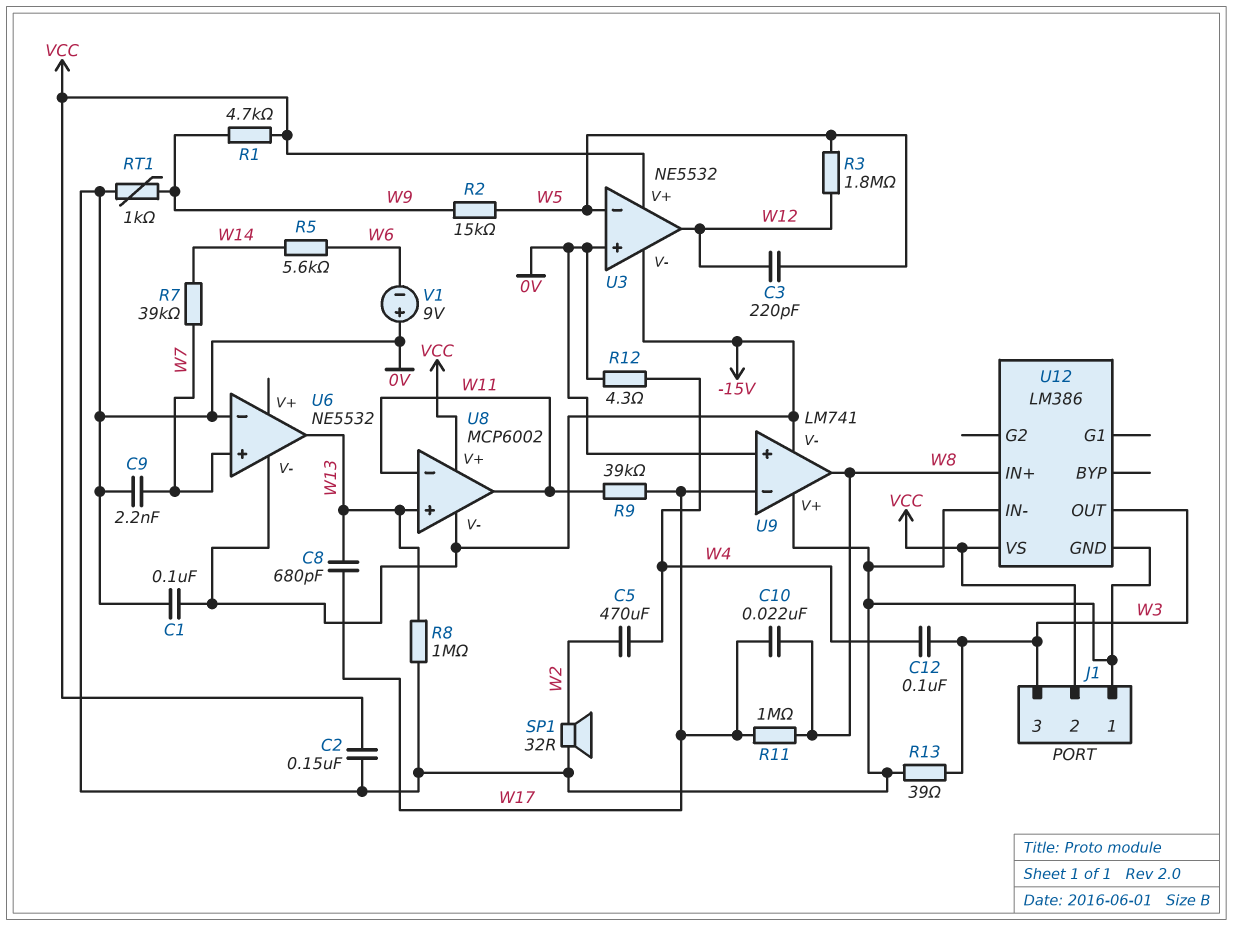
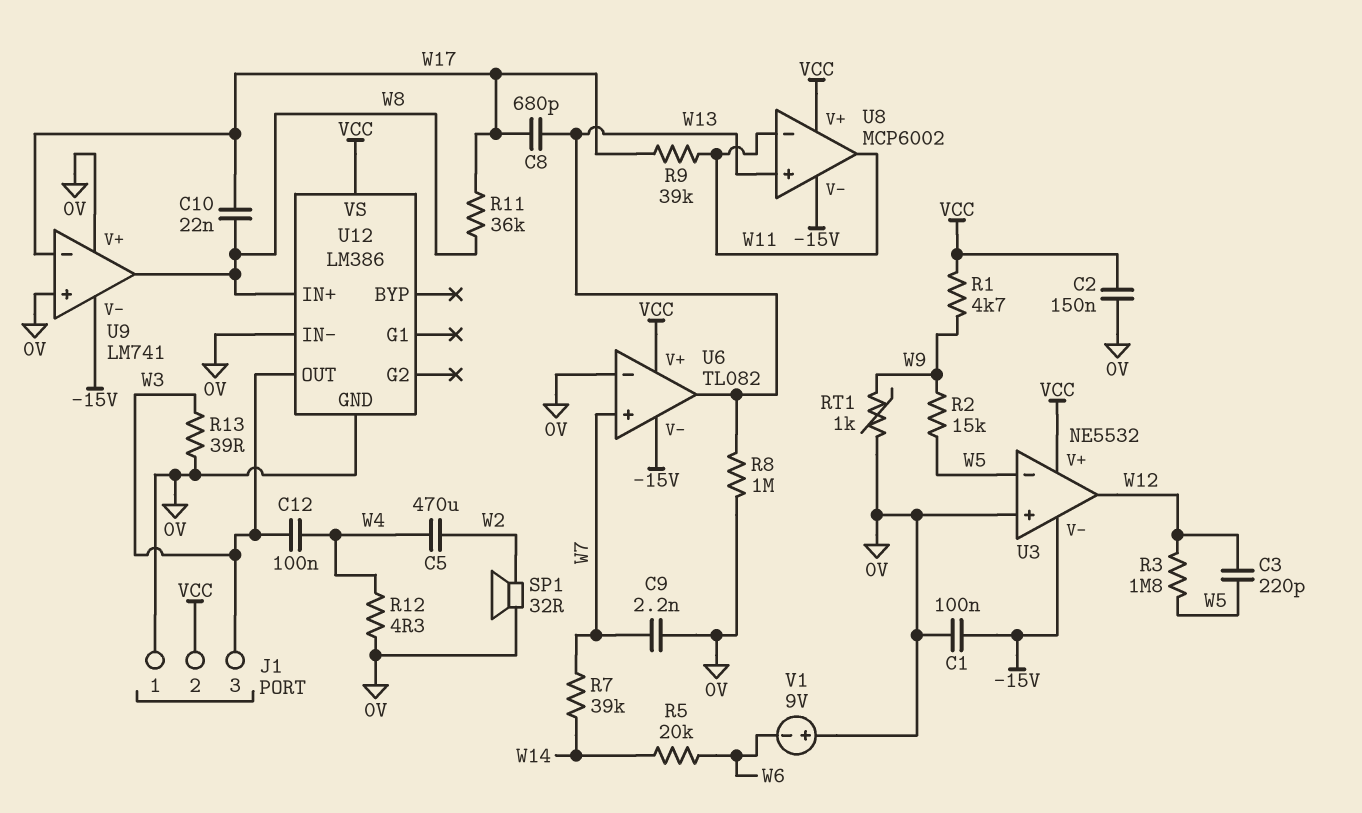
R5: 5.6k (W6, W14) -> 20k (W6, W14)
R11: 1M (W8, W17) -> 36k (W8, W17)
U6: NE5532 -> TL082
U6 pin V+: none -> VCC

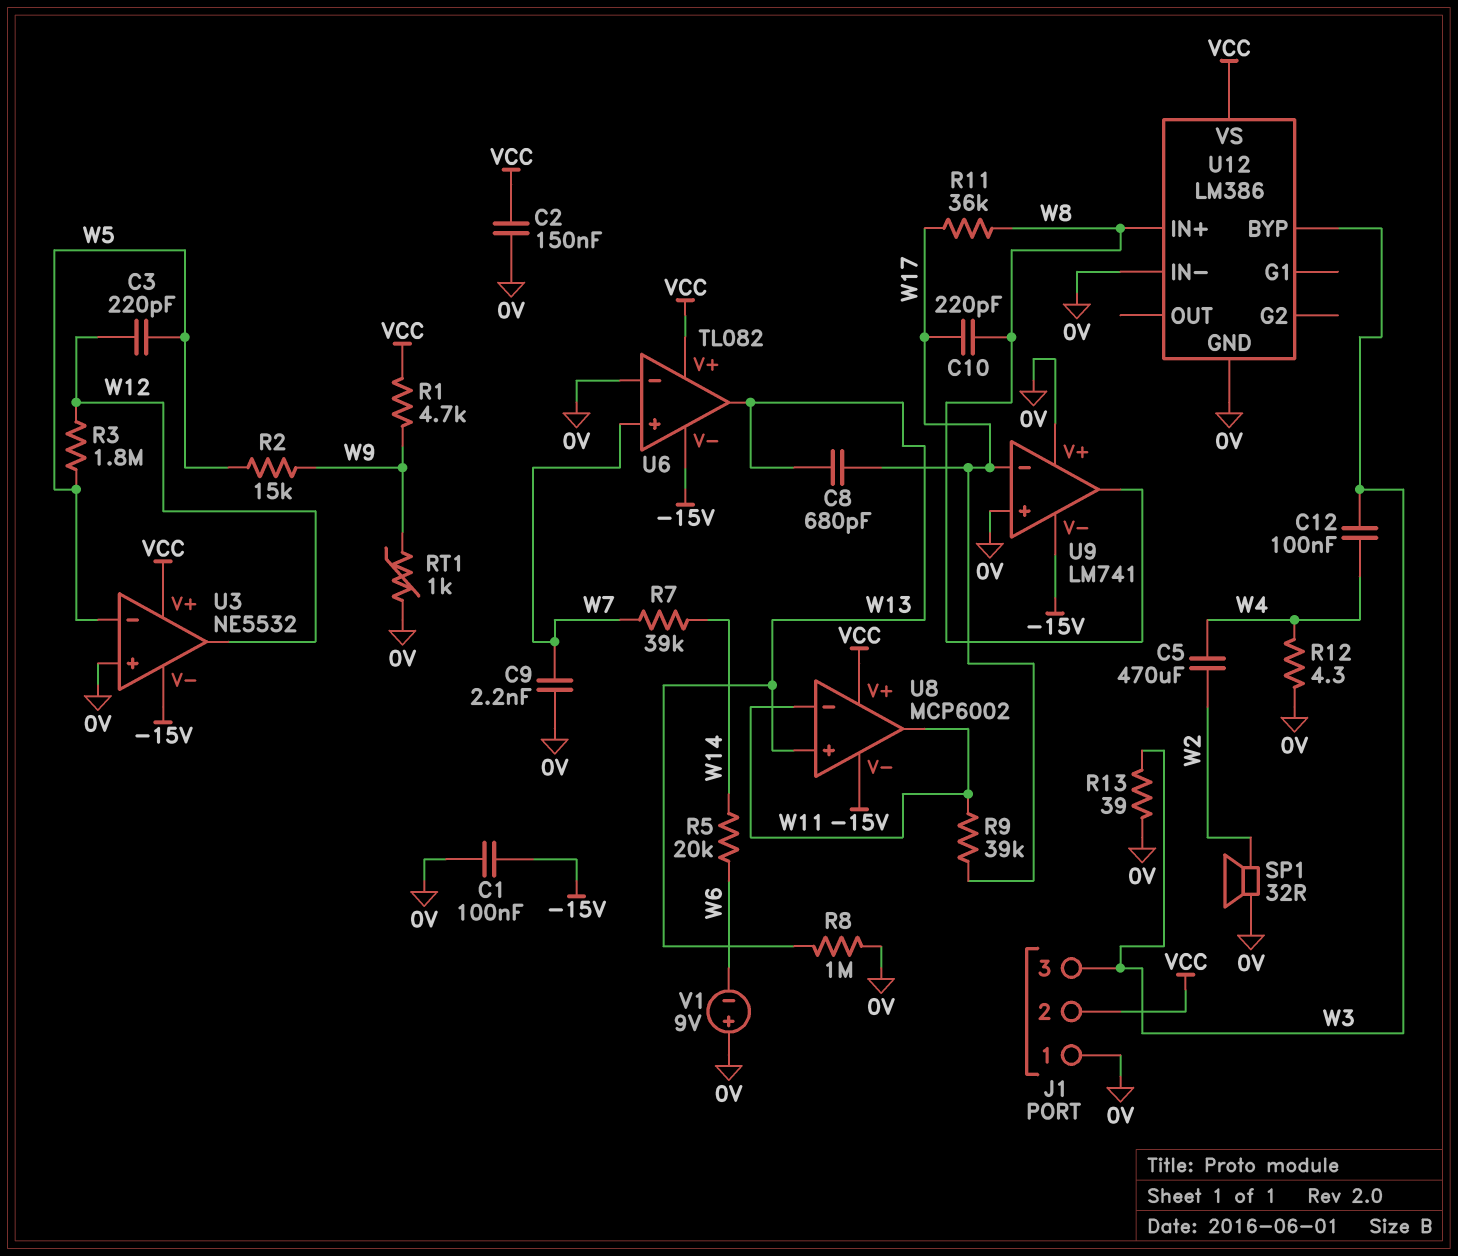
C10: 22nF (W8, W17) -> 220pF (W8, W17)
U12 pin BYP: none -> W3
U12 pin OUT: W3 -> none

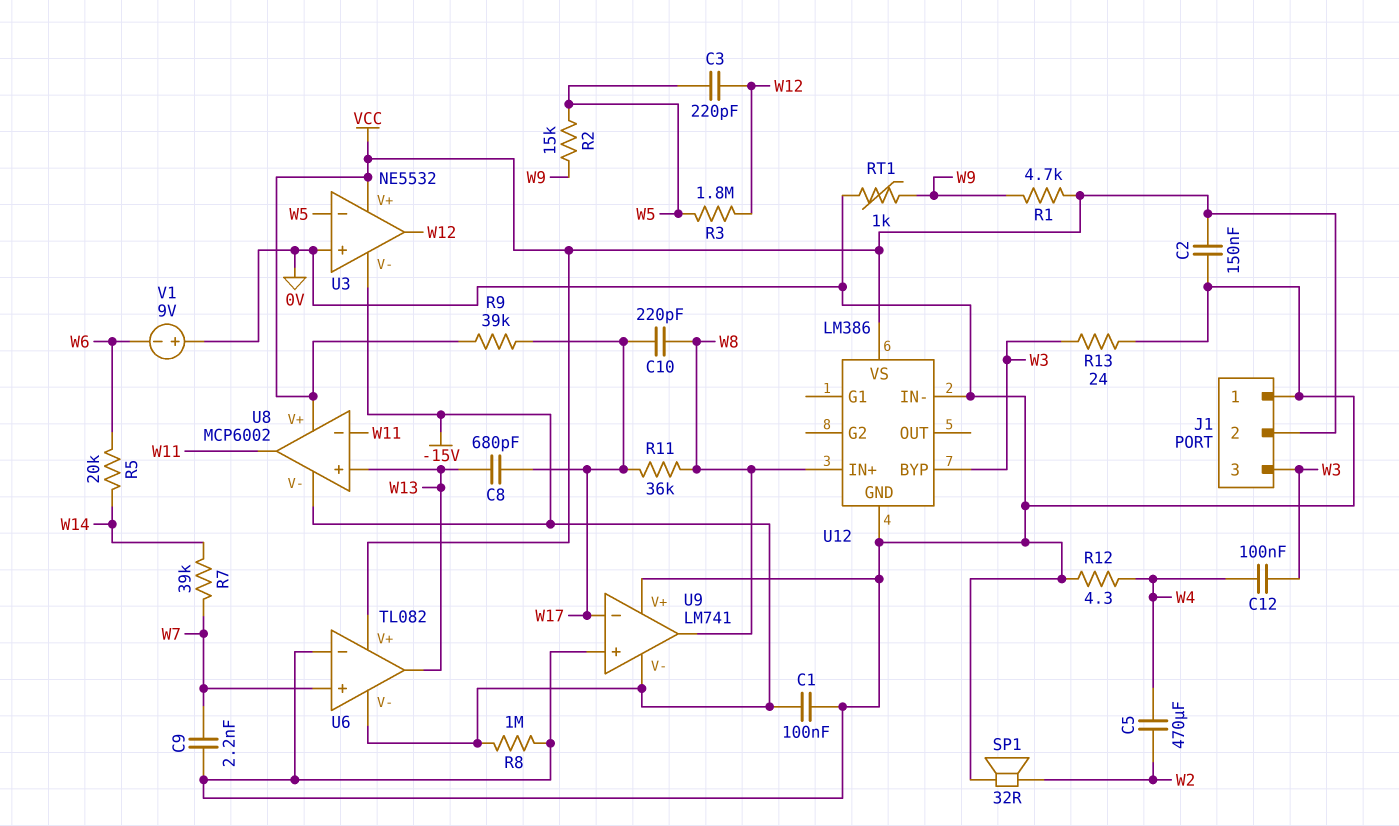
R8: 1M (0V, W13) -> 1M (-15V, 0V)
R9: 39k (W11, W17) -> 39k (VCC, W17)
R13: 39 (0V, W3) -> 24 (0V, W3)

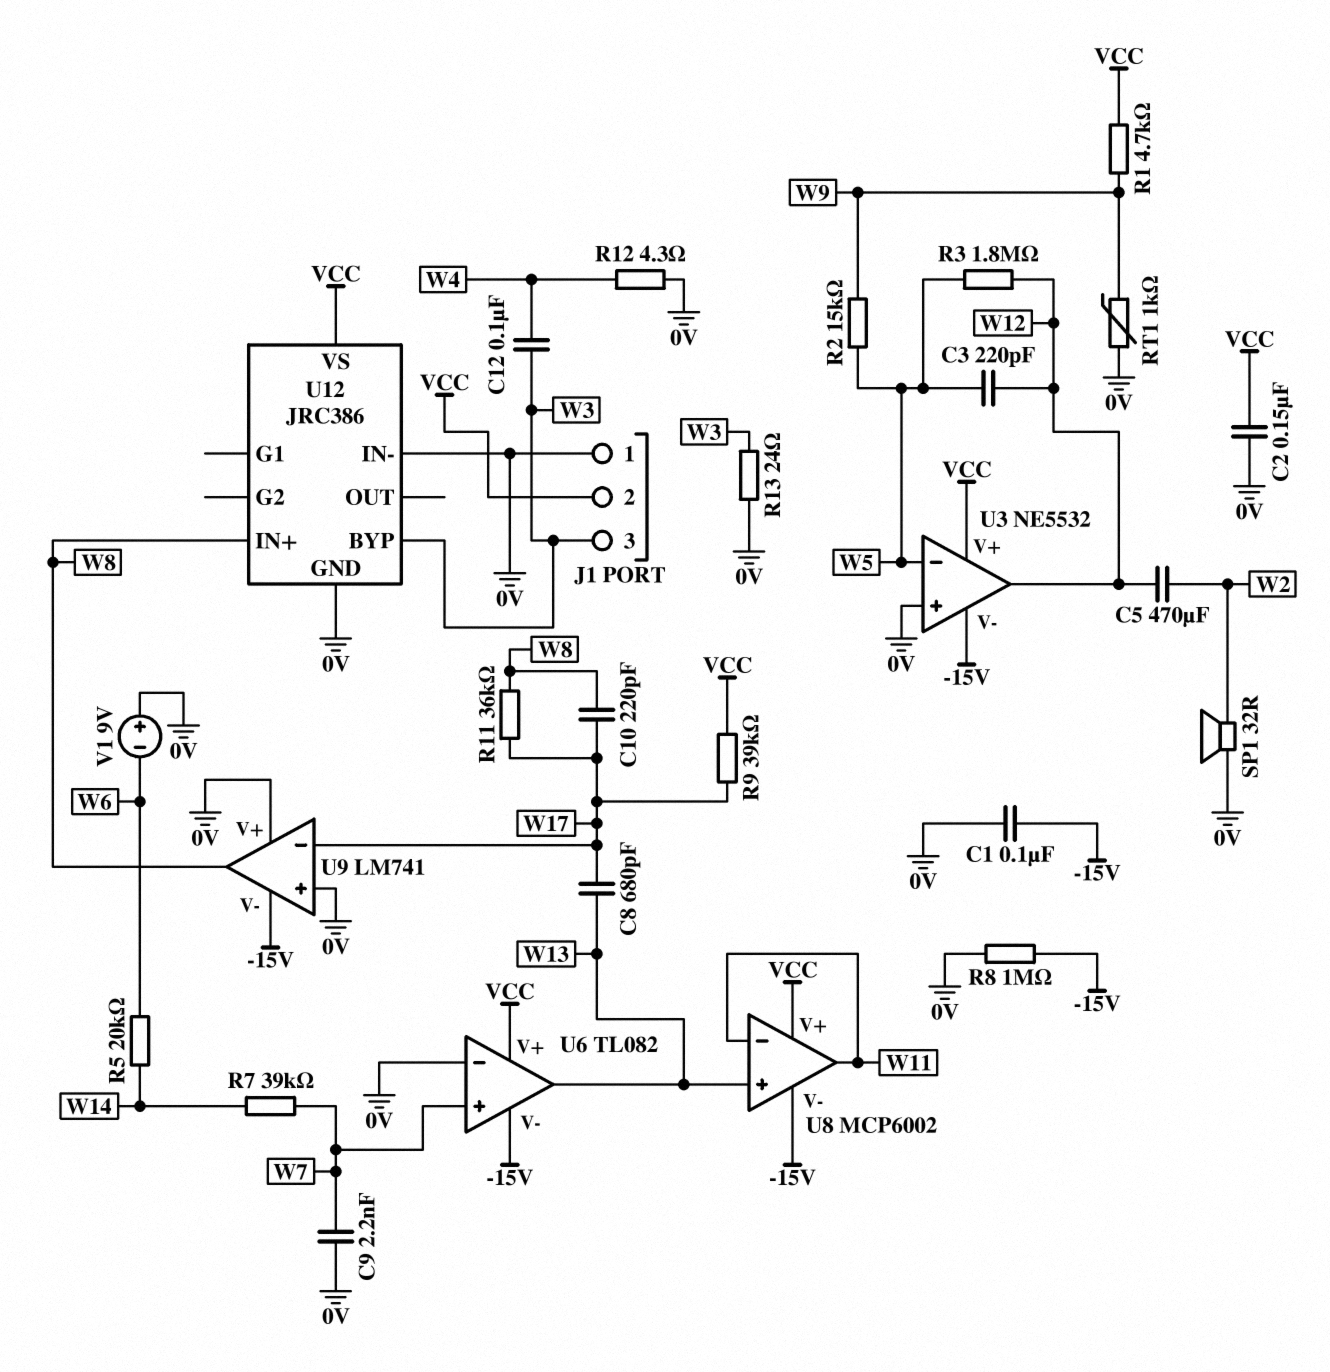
C5: 470uF (W2, W4) -> 470uF (W2, W12)
U12: LM386 -> JRC386

